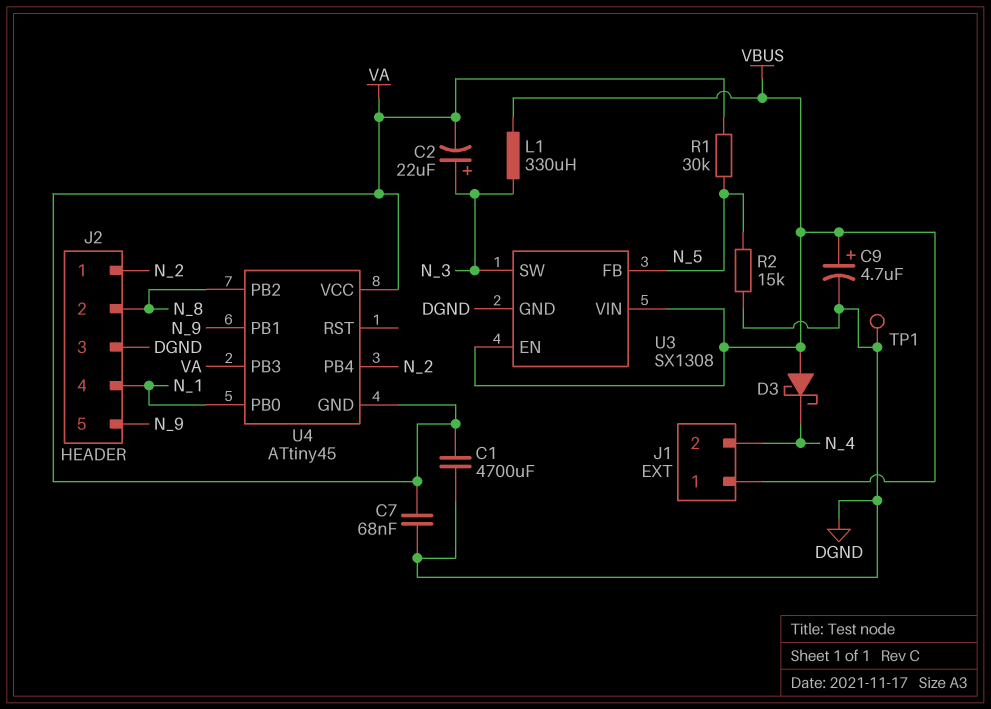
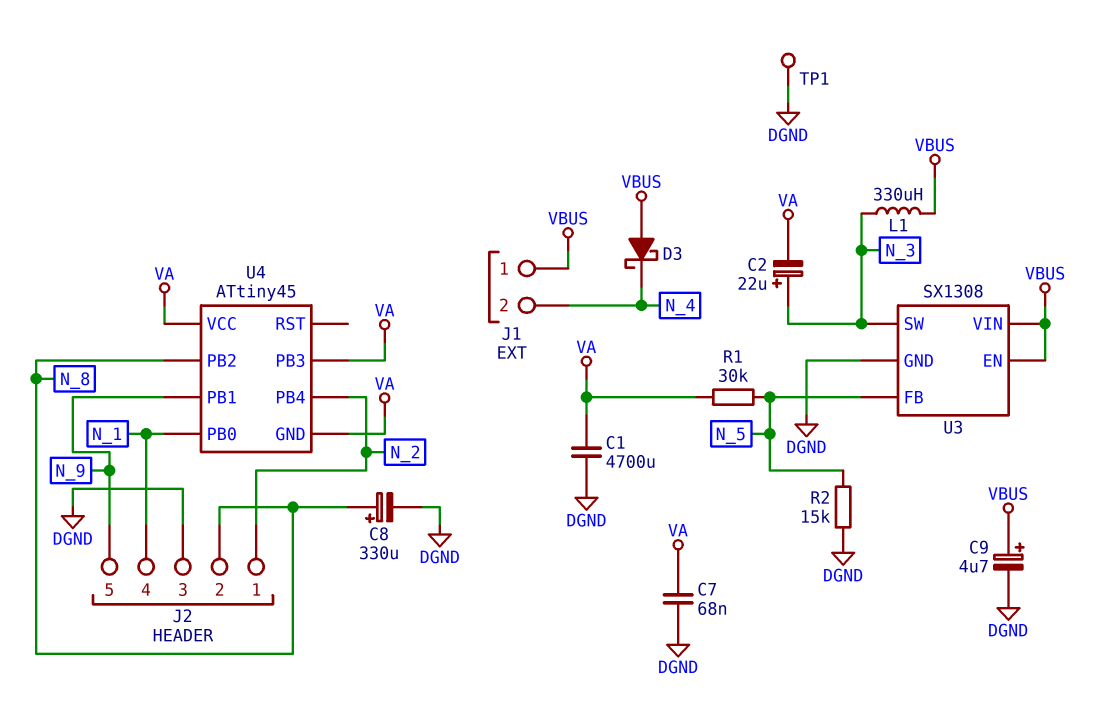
C8: none -> 330uF (plus N_8, minus DGND)

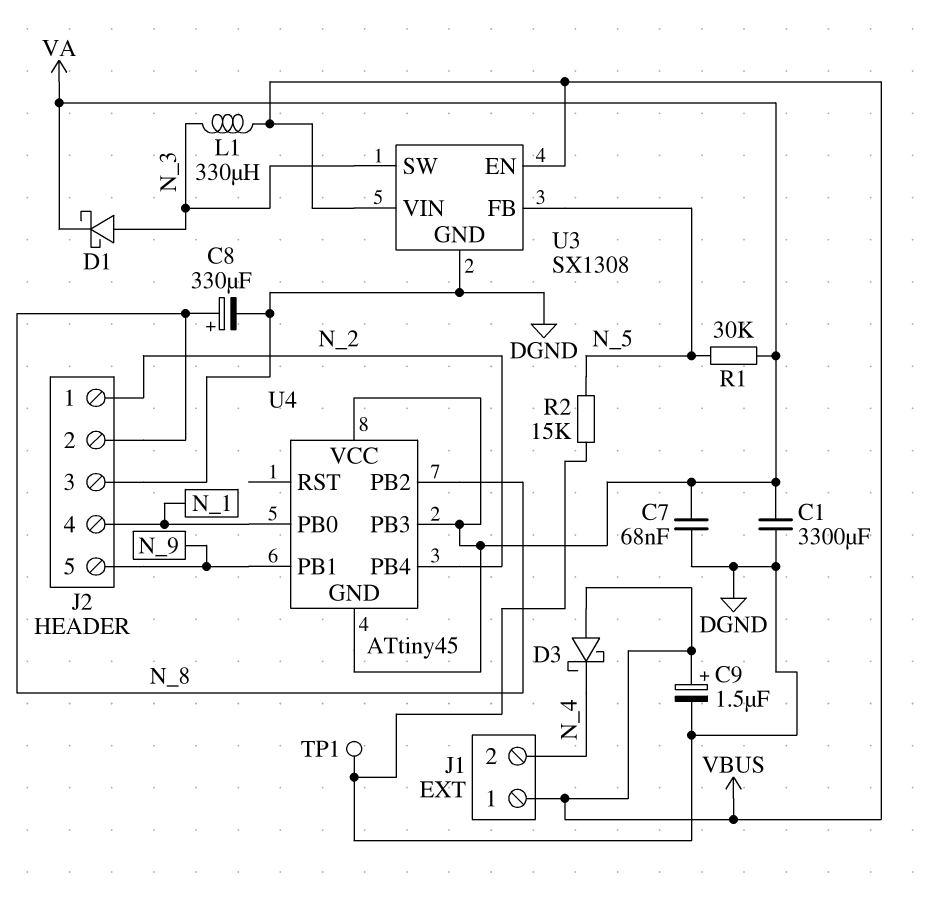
C1: 4700uF (DGND, VA) -> 3300uF (DGND, VA)
C2: 22uF (plus N_3, minus VA) -> none
C9: 4.7uF (plus VBUS, minus DGND) -> 1.5uF (plus VBUS, minus DGND)
D1: none -> schottky (A N_3, K VA)

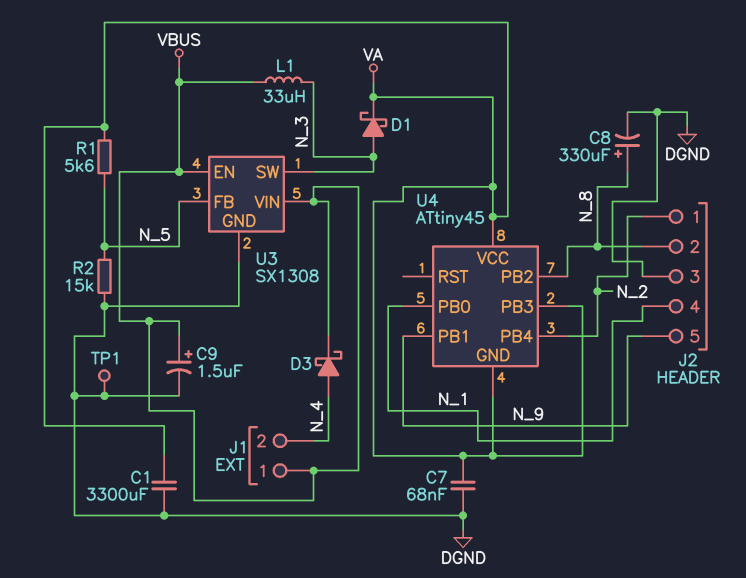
D3: schottky (A VBUS, K N_4) -> schottky (A N_4, K VBUS)
L1: 330uH (N_3, VBUS) -> 33uH (N_3, VBUS)
R1: 30k (N_5, VA) -> 5.6k (N_5, VA)

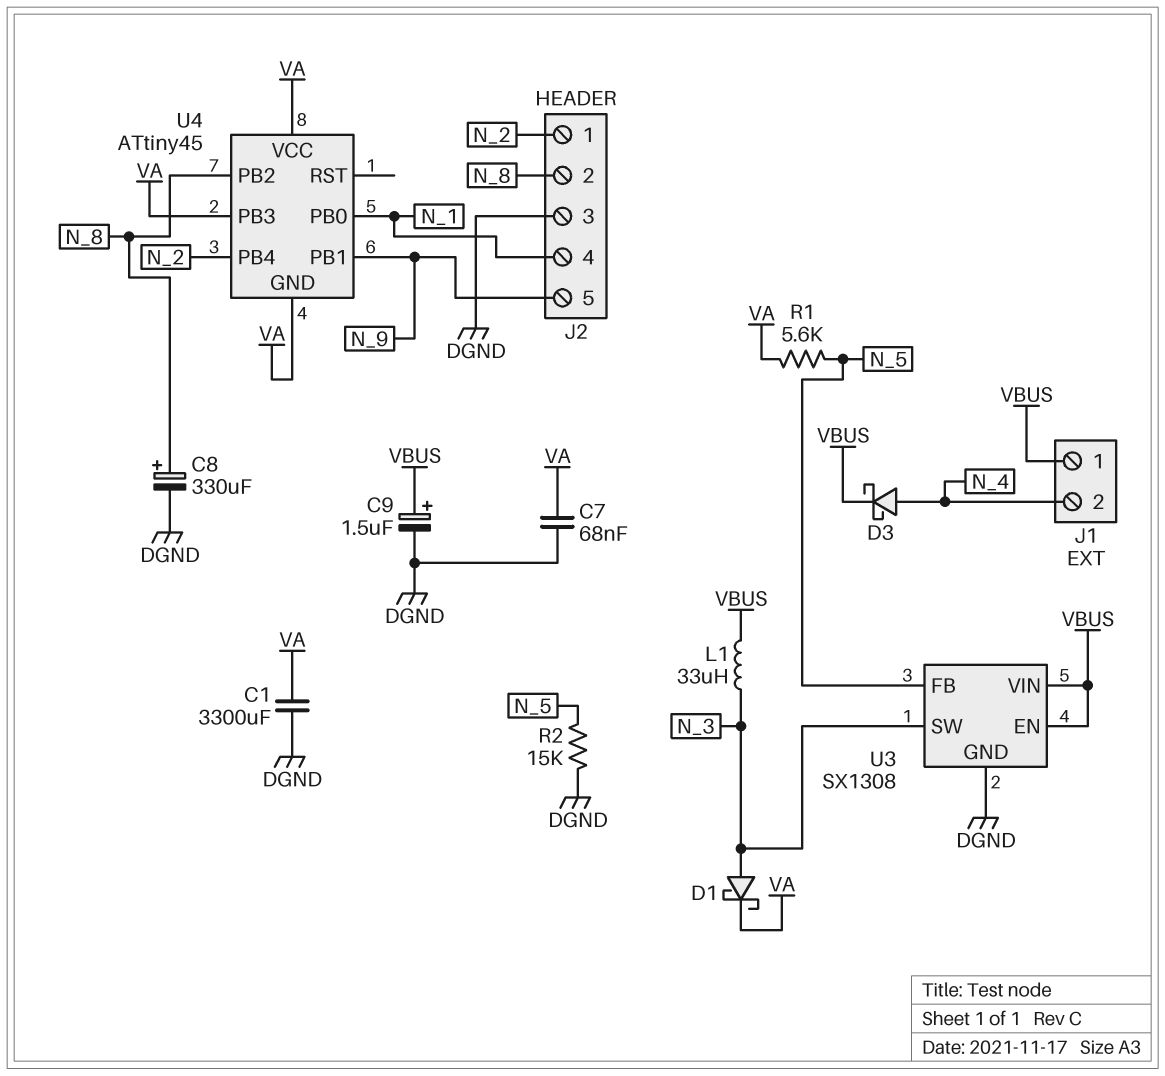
TP1: test point (DGND) -> none

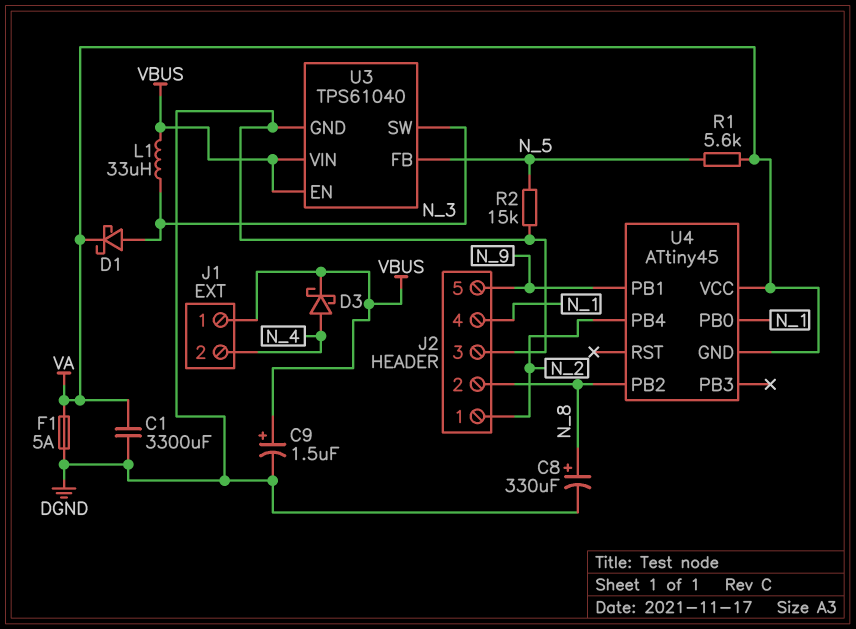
C7: 68nF (DGND, VA) -> none
F1: none -> 5A (DGND, VA)
U3: SX1308 -> TPS61040
U4 pin PB3: VA -> none

